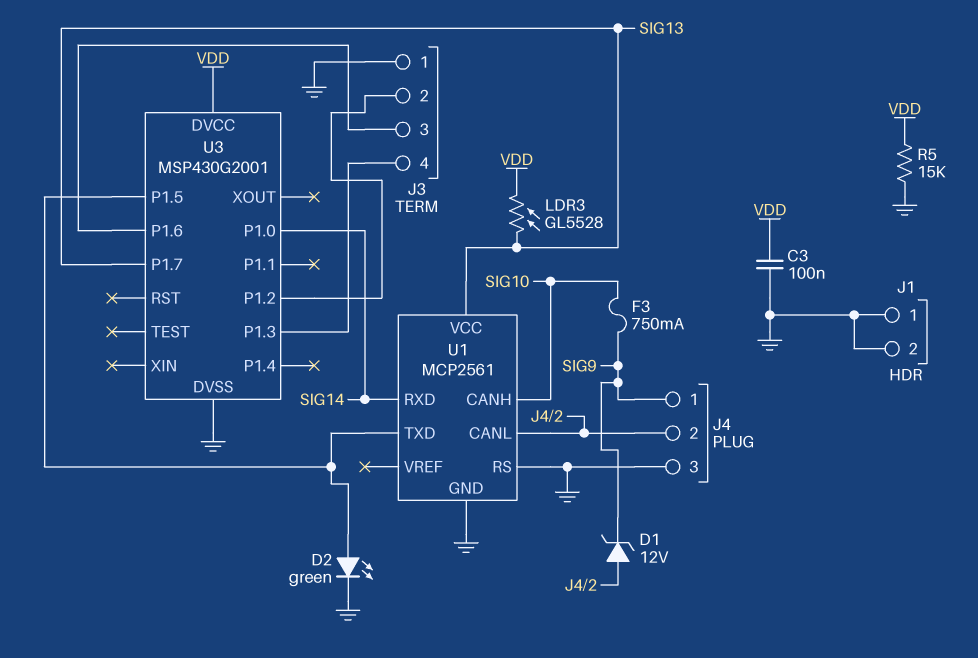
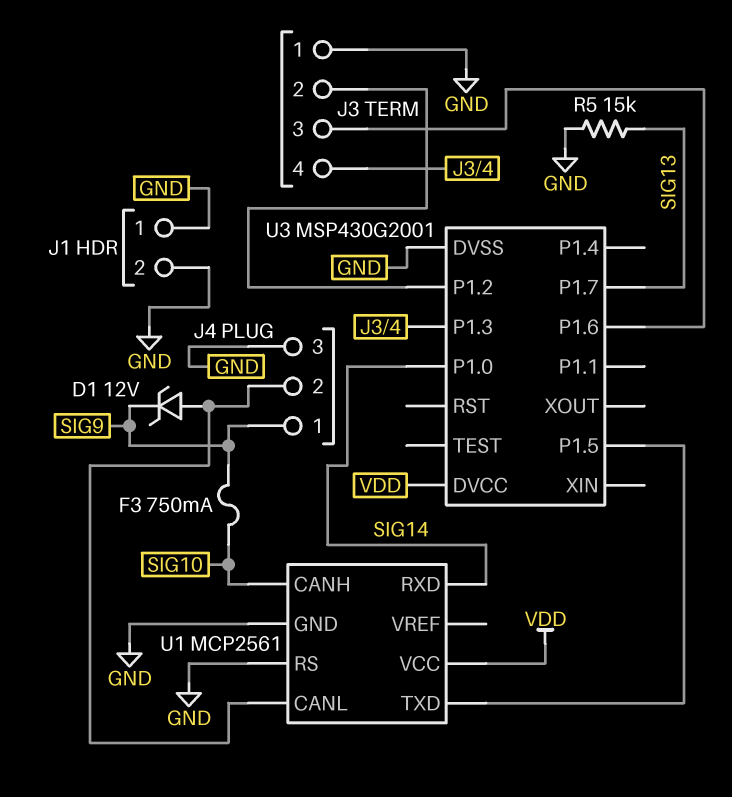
C3: 100nF (GND, VDD) -> none
D2: LED green (A U1/TXD, K GND) -> none
LDR3: GL5528 (SIG13, VDD) -> none
R5: 15k (GND, VDD) -> 15k (GND, SIG13)
U1 pin VCC: SIG13 -> VDD

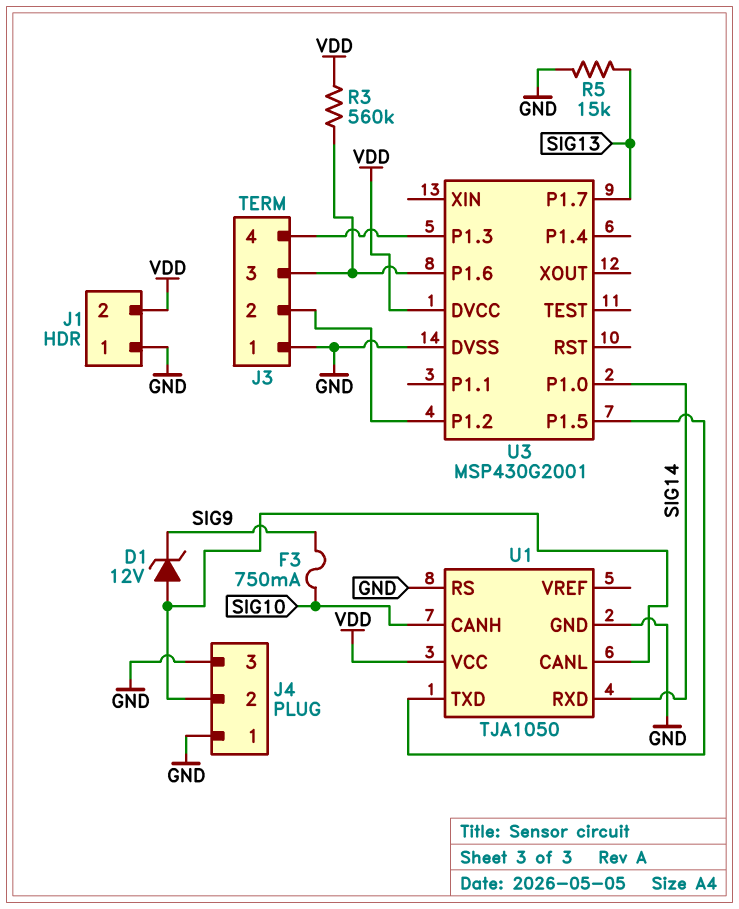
J1 pin 2: GND -> VDD
J4 pin 1: SIG9 -> GND
R3: none -> 560k (J3/3, VDD)
U1: MCP2561 -> TJA1050

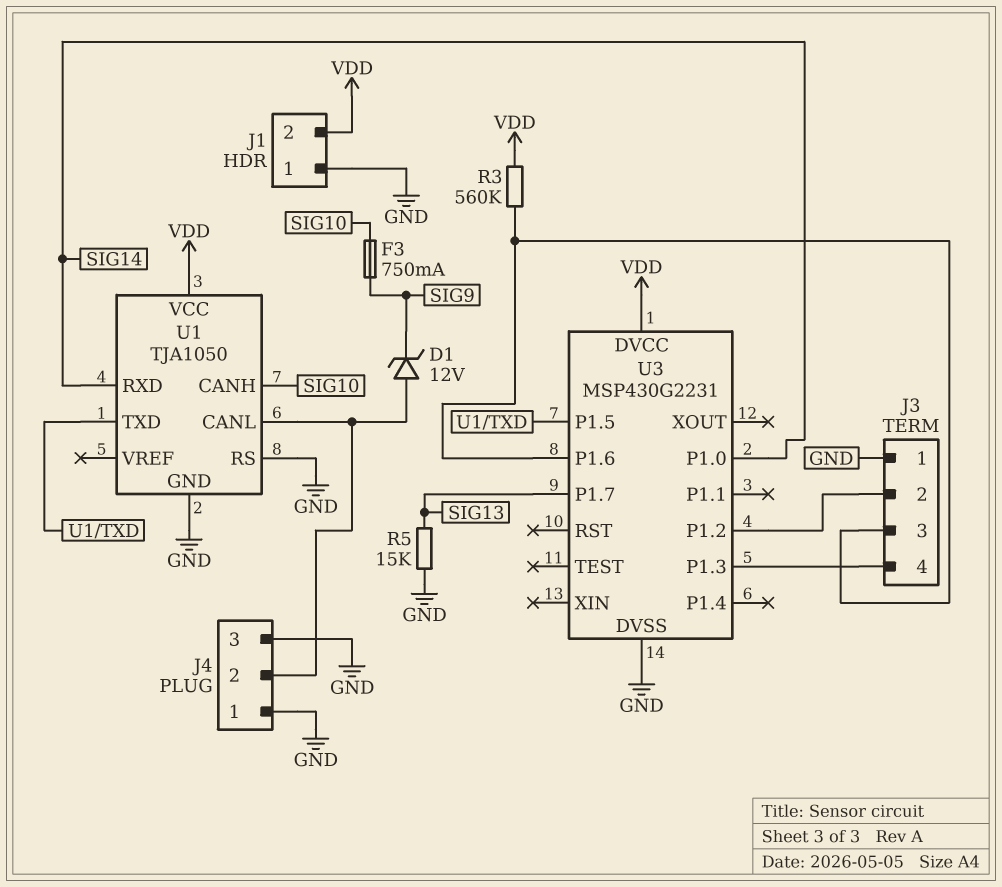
U3: MSP430G2001 -> MSP430G2231

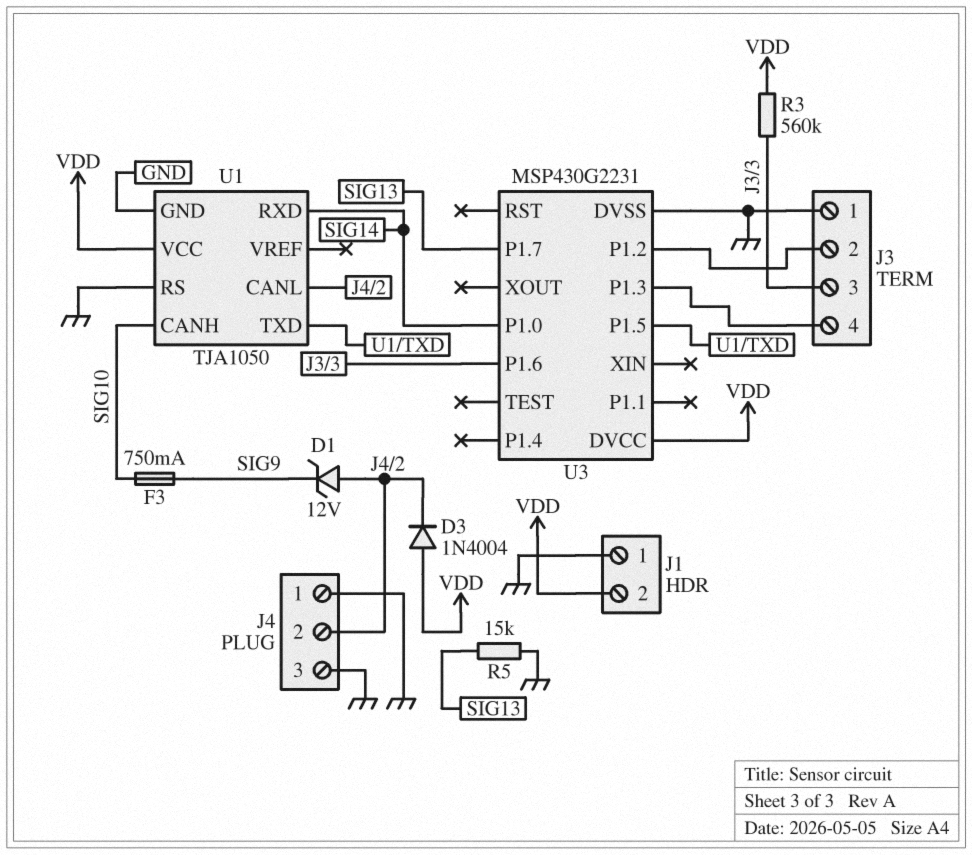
D3: none -> diode 1N4004 (A VDD, K J4/2)

